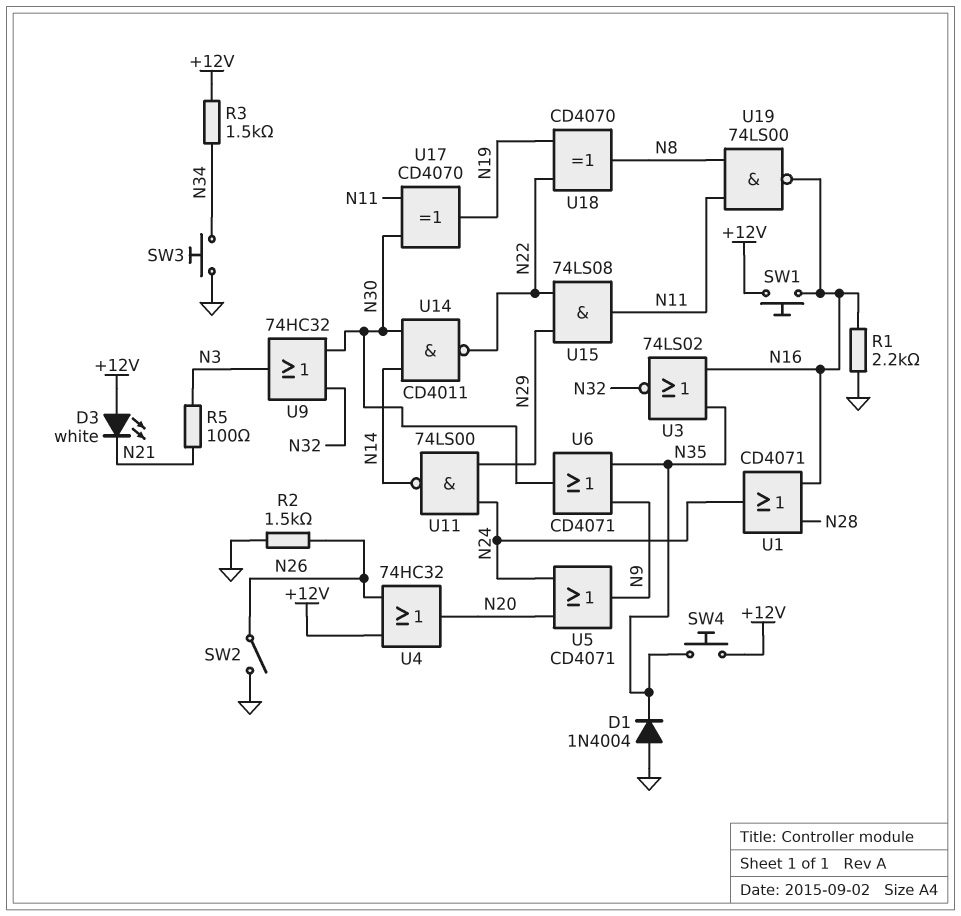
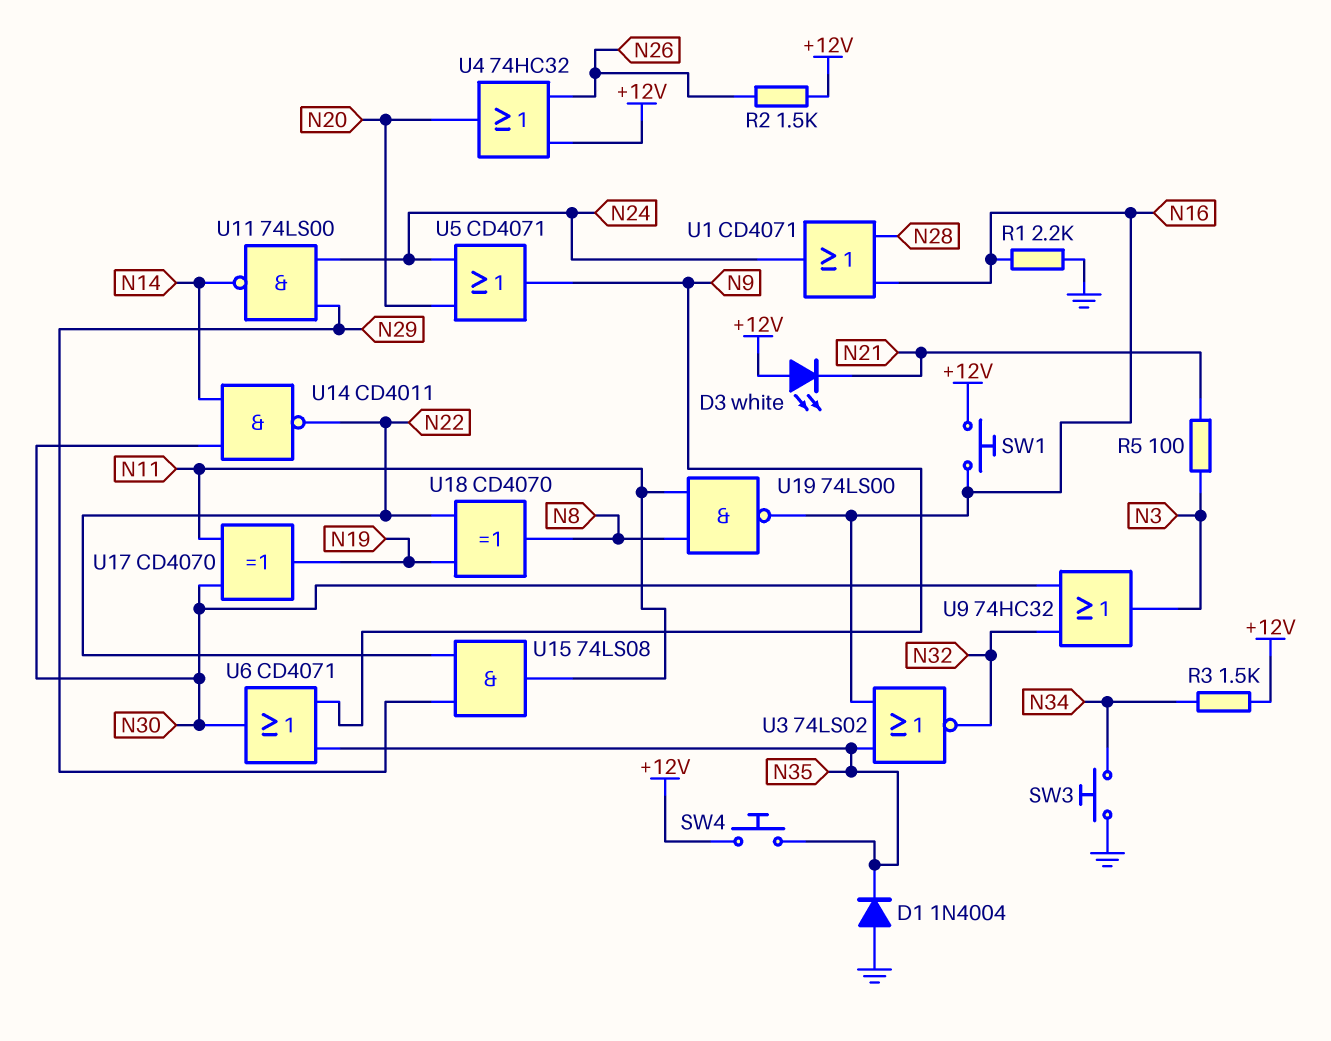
R2: 1.5k (GND, N26) -> 1.5k (+12V, N26)
SW2: switch (GND, N26) -> none

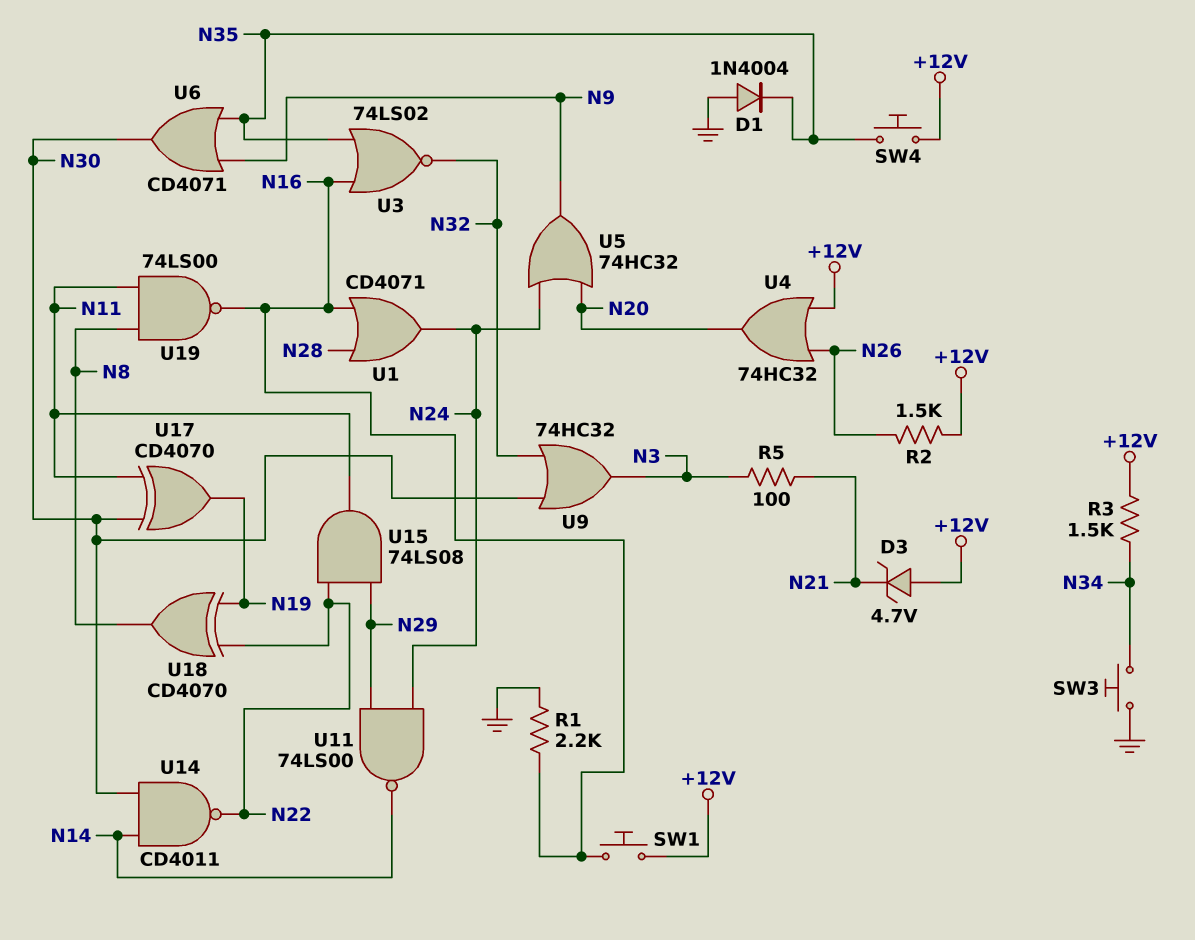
D3: LED white (A +12V, K N21) -> zener 4.7V (A +12V, K N21)
U5: OR CD4071 (in N20, in N24, out N9) -> OR 74HC32 (in N20, in N24, out N9)

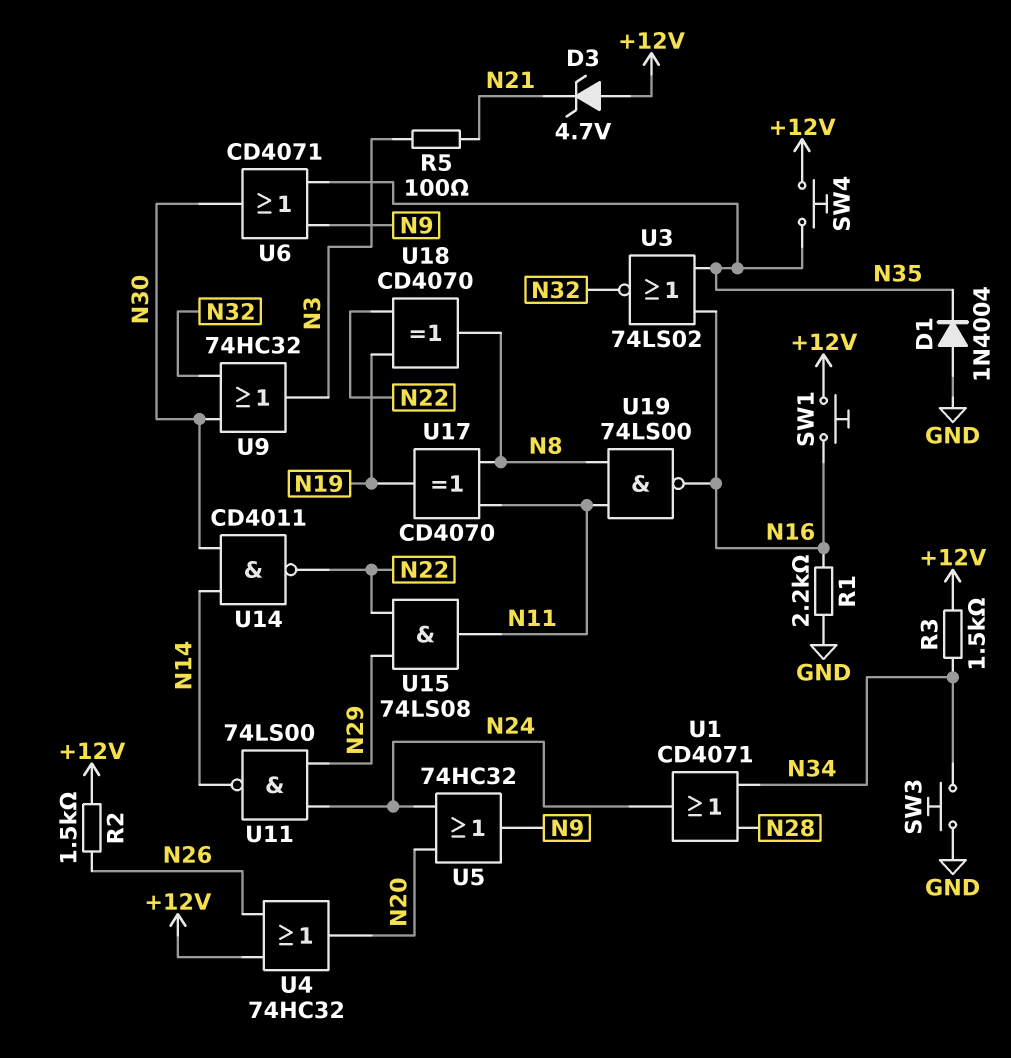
U1: OR CD4071 (in N16, in N28, out N24) -> OR CD4071 (in N28, in N34, out N24)
U17: XOR CD4070 (in N11, in N30, out N19) -> XOR CD4070 (in N8, in N11, out N19)

